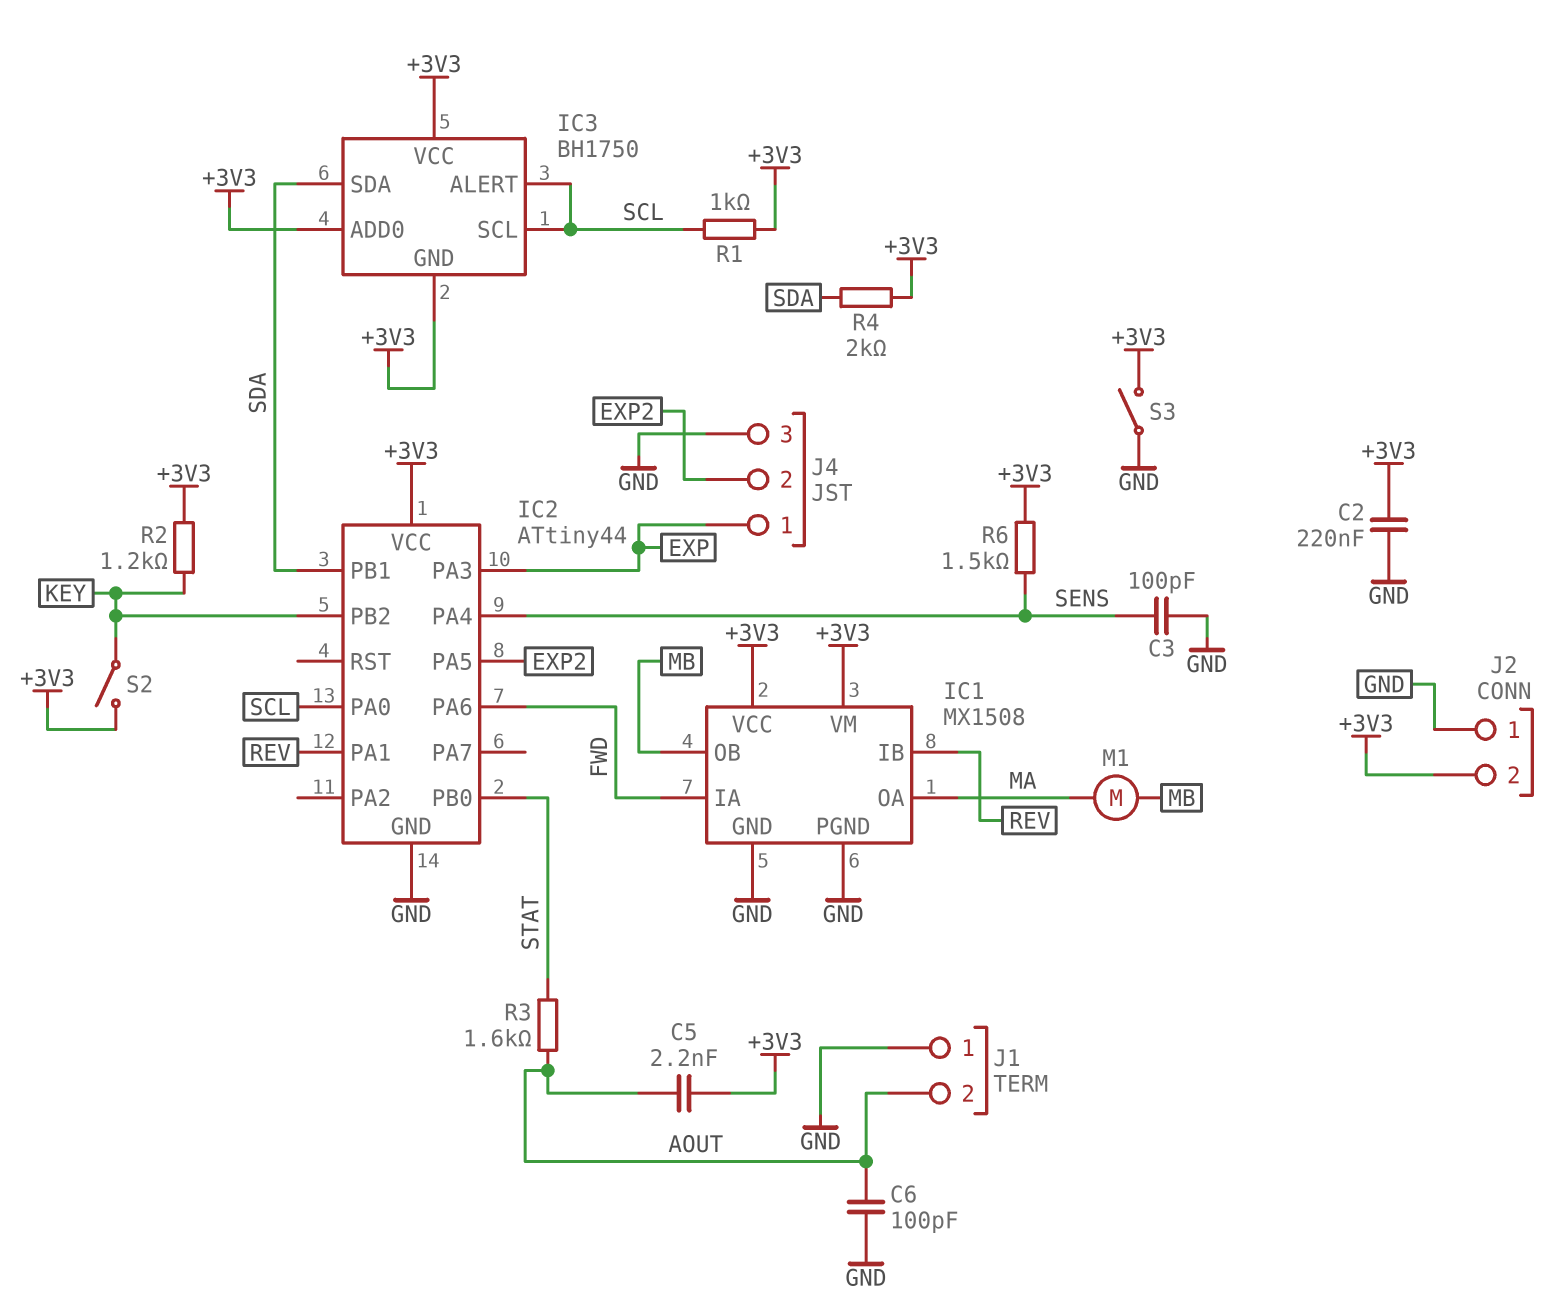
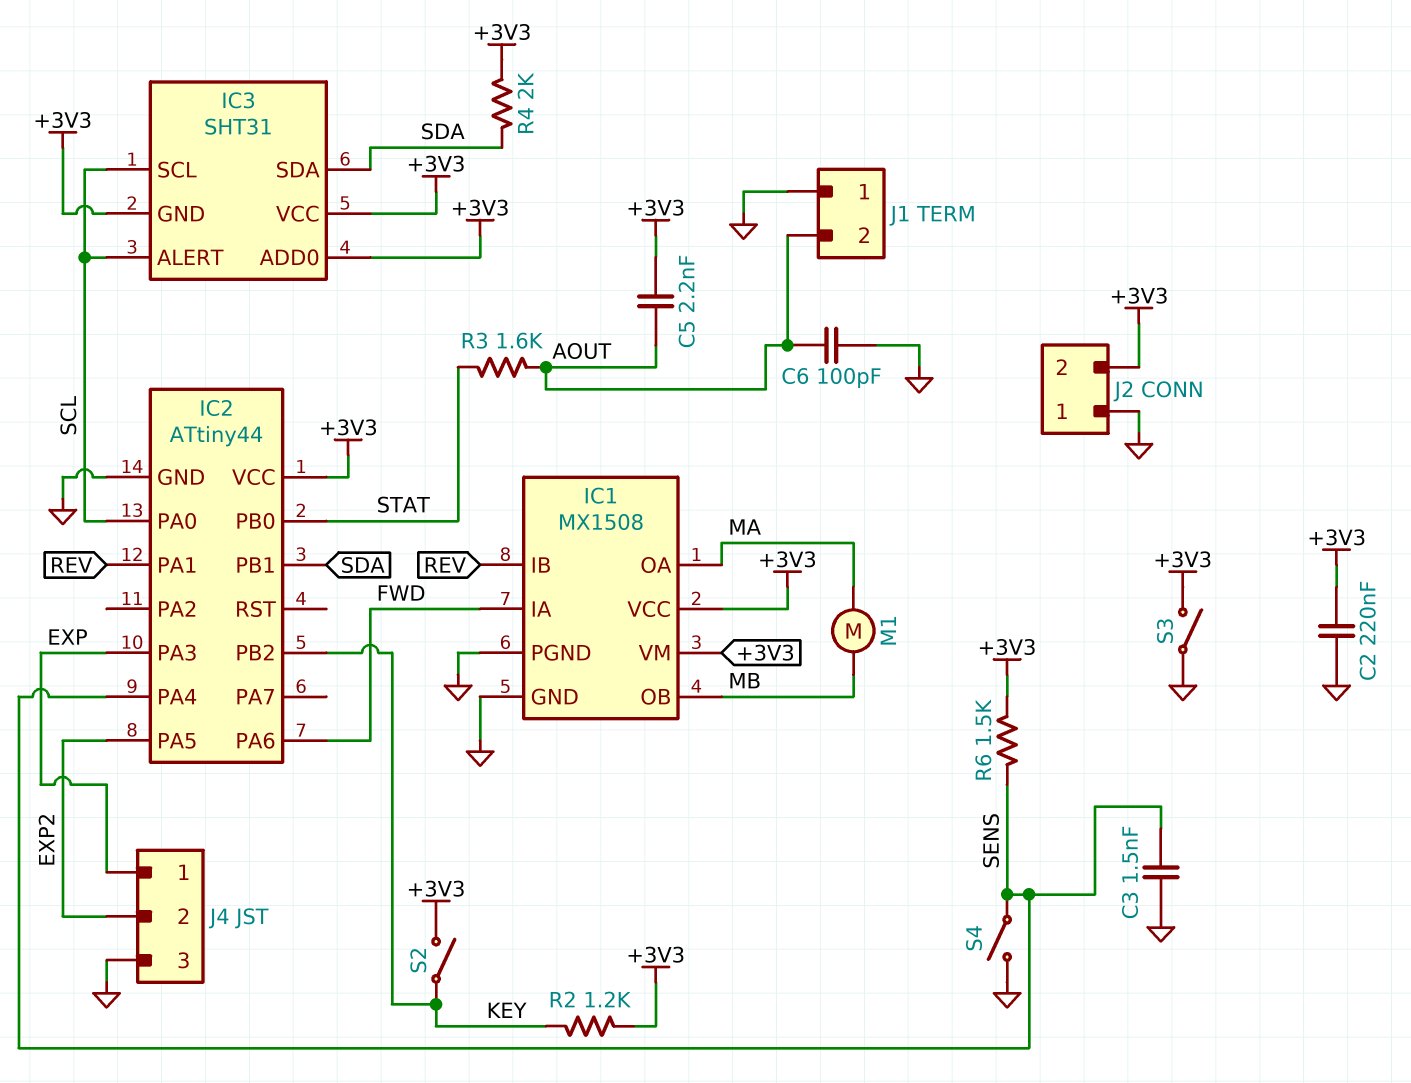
C3: 100pF (GND, SENS) -> 1.5nF (GND, SENS)
IC3: BH1750 -> SHT31
R1: 1k (+3V3, SCL) -> none
S4: none -> switch (GND, SENS)

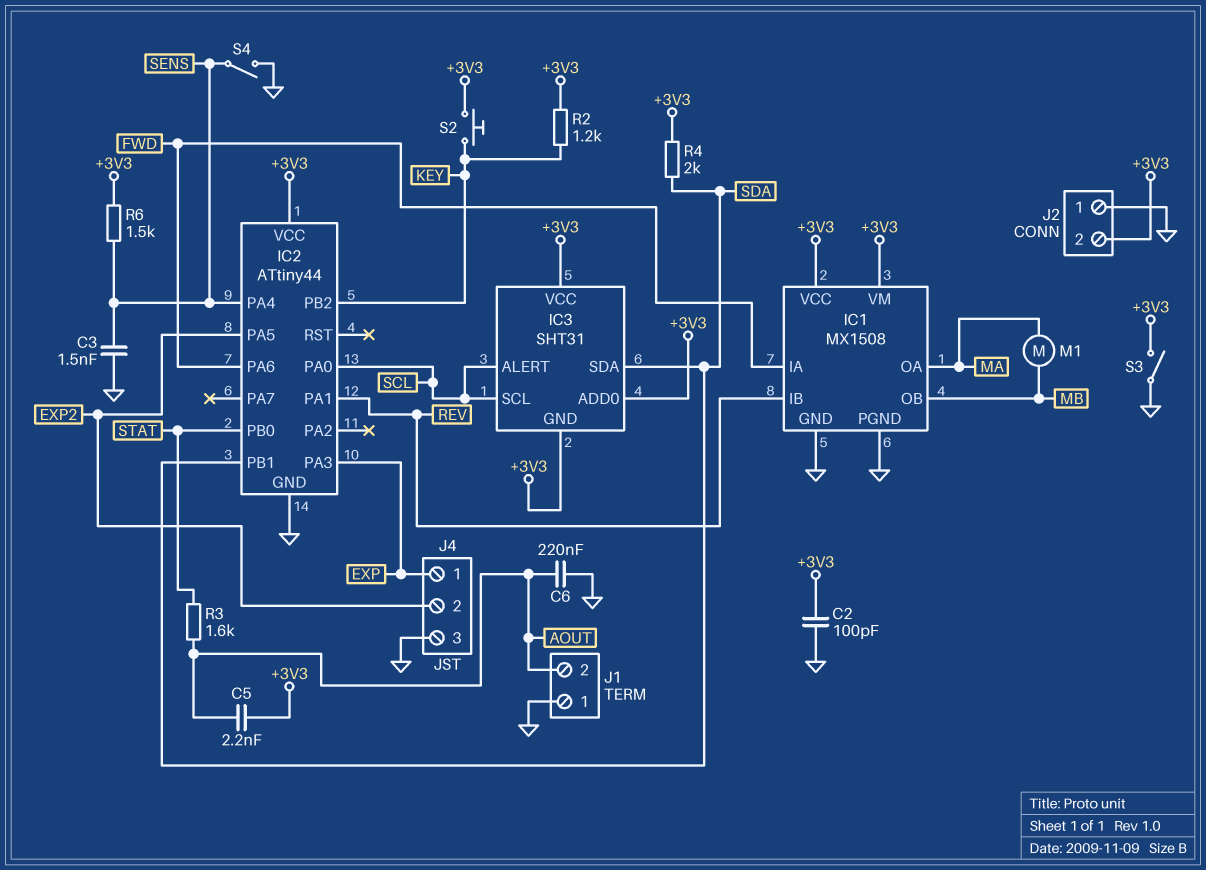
C2: 220nF (+3V3, GND) -> 100pF (+3V3, GND)
C6: 100pF (AOUT, GND) -> 220nF (AOUT, GND)
S2: switch (+3V3, KEY) -> button (+3V3, KEY)

